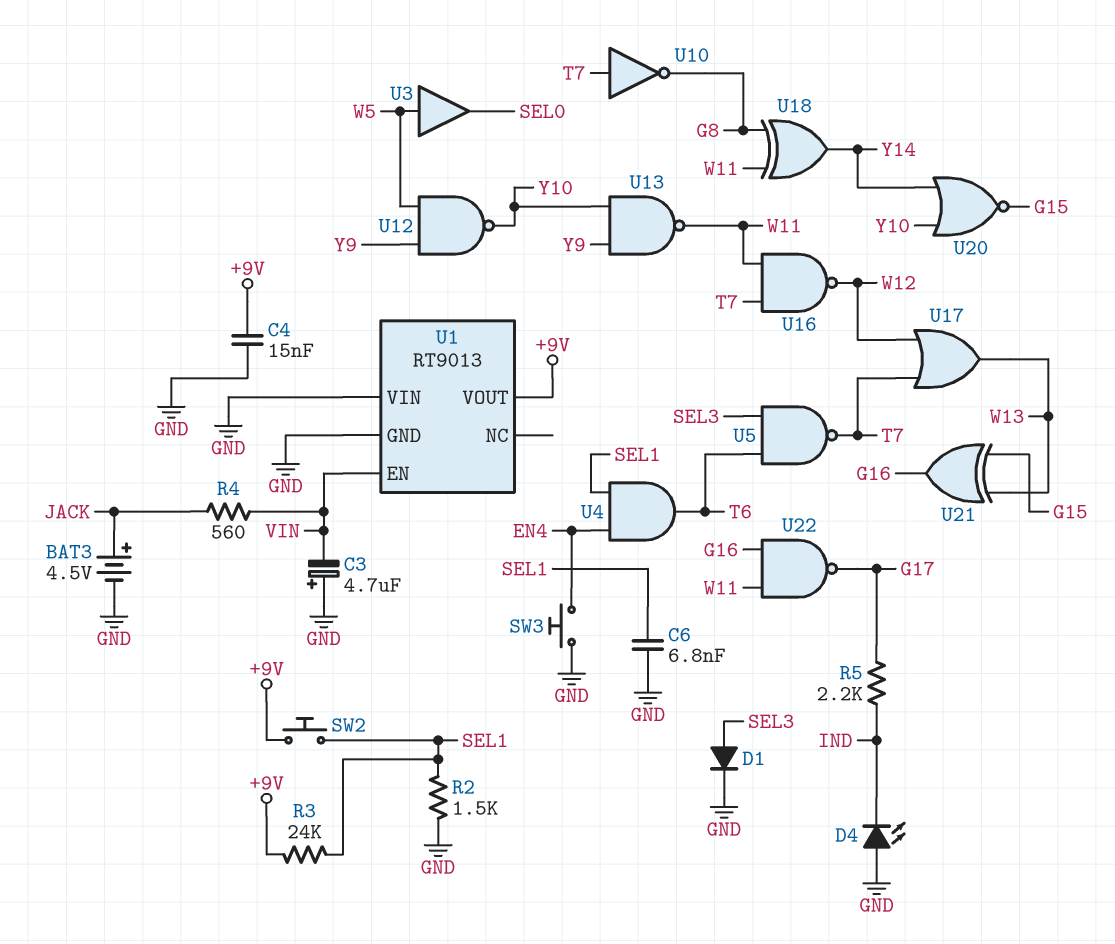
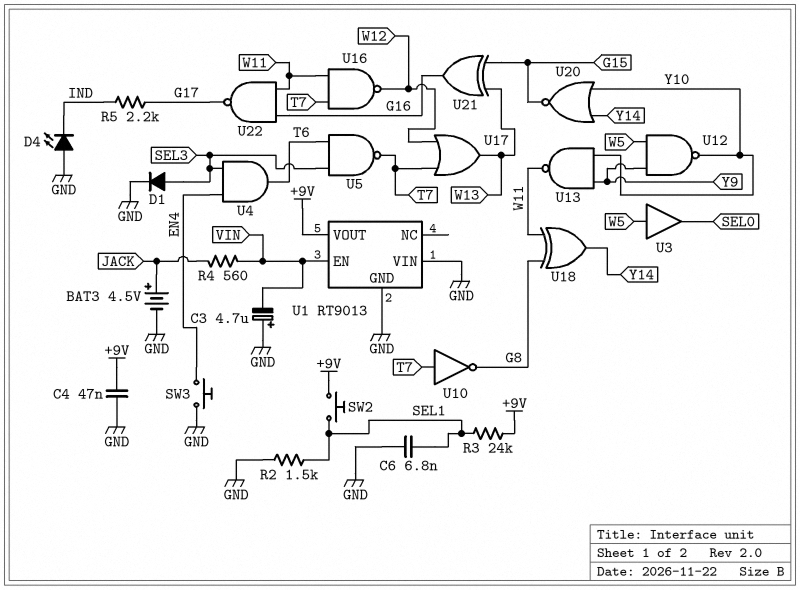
C4: 15nF (+9V, GND) -> 47nF (+9V, GND)
U4: AND (in EN4, in SEL1, out T6) -> AND (in EN4, in SEL3, out T6)

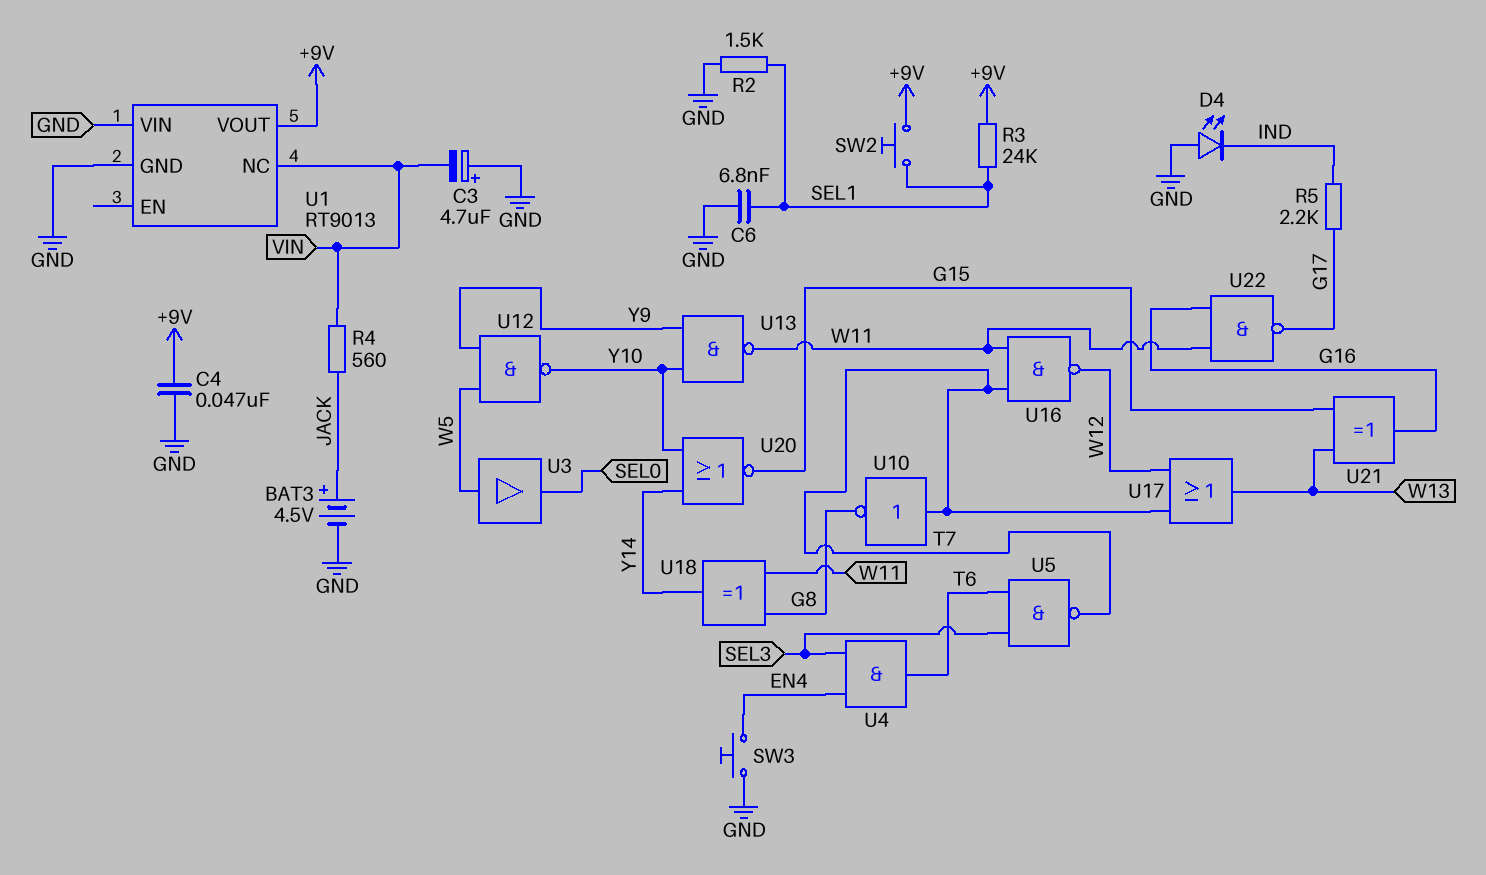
D1: diode (A SEL3, K GND) -> none
U1 pin EN: VIN -> none
U1 pin NC: none -> VIN

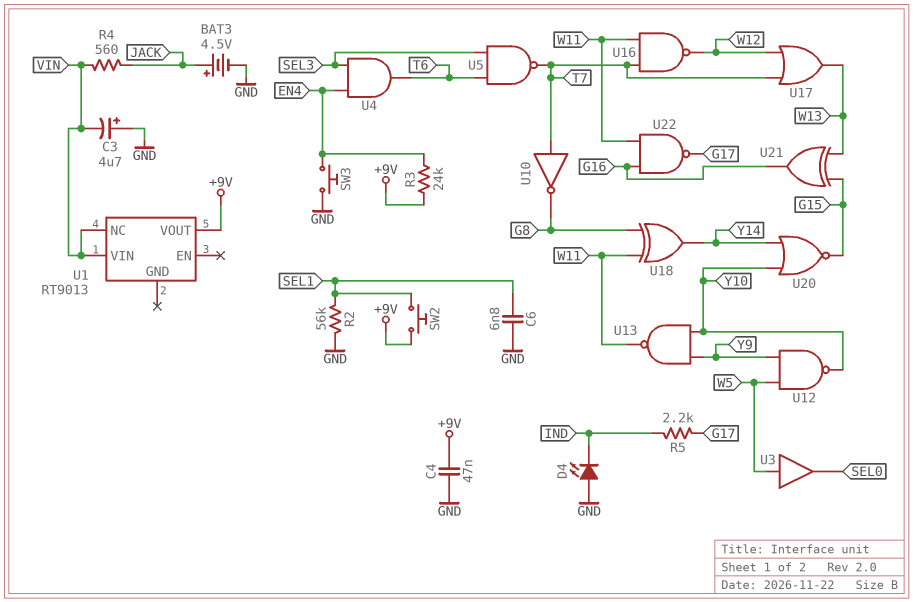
R2: 1.5k (GND, SEL1) -> 56k (GND, SEL1)
R3: 24k (+9V, SEL1) -> 24k (+9V, EN4)
U1 pin GND: GND -> none
U1 pin VIN: GND -> VIN

